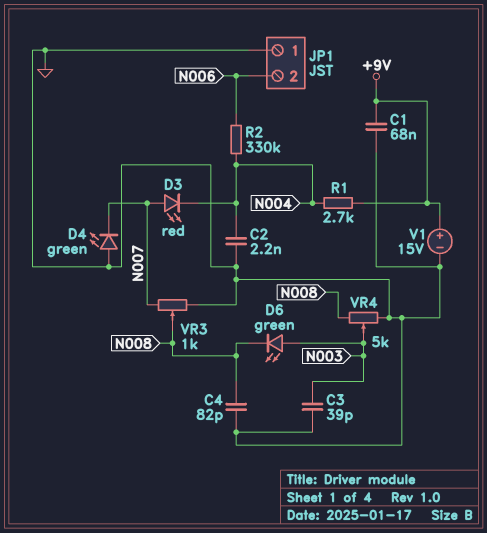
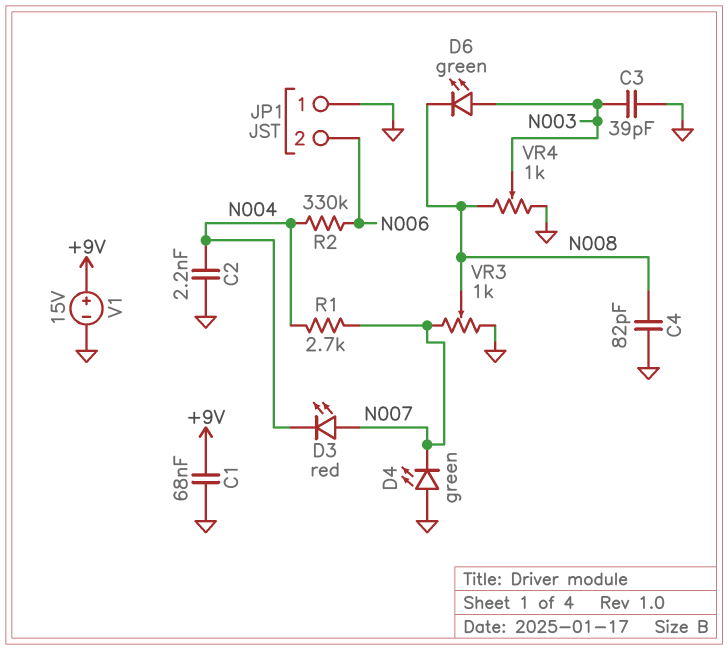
R1: 2.7k (+9V, N004) -> 2.7k (N004, N007)
VR4: 5k (GND, N008, wiper N003) -> 1k (GND, N008, wiper N003)

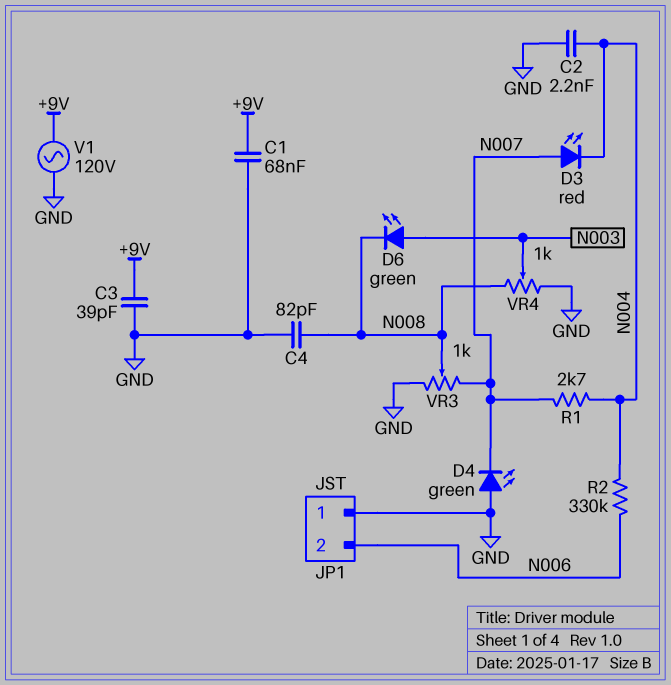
C3: 39pF (GND, N003) -> 39pF (+9V, GND)
V1: 15V (plus +9V, minus GND) -> AC 120V (+9V, GND)

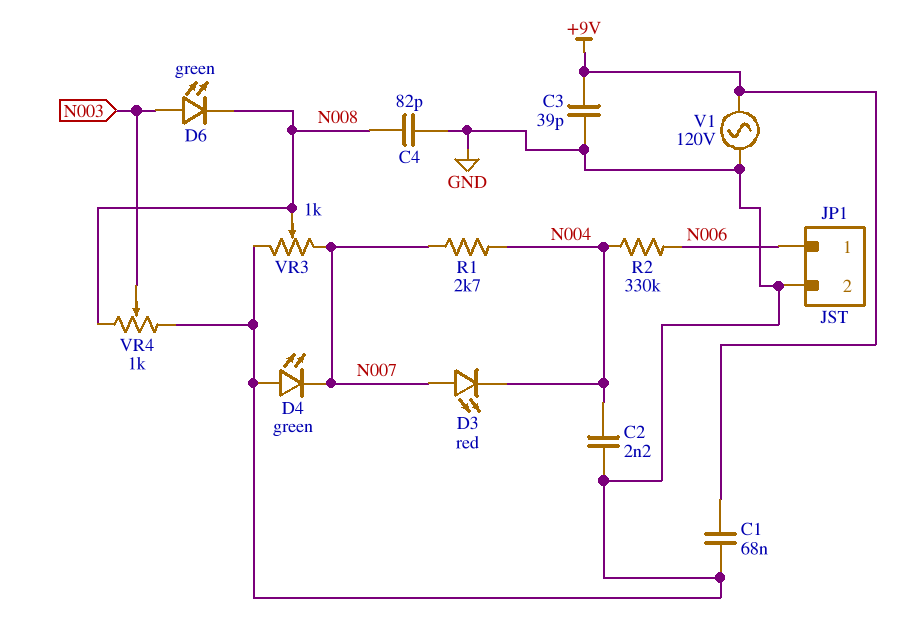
JP1 pin 1: GND -> N006
JP1 pin 2: N006 -> GND

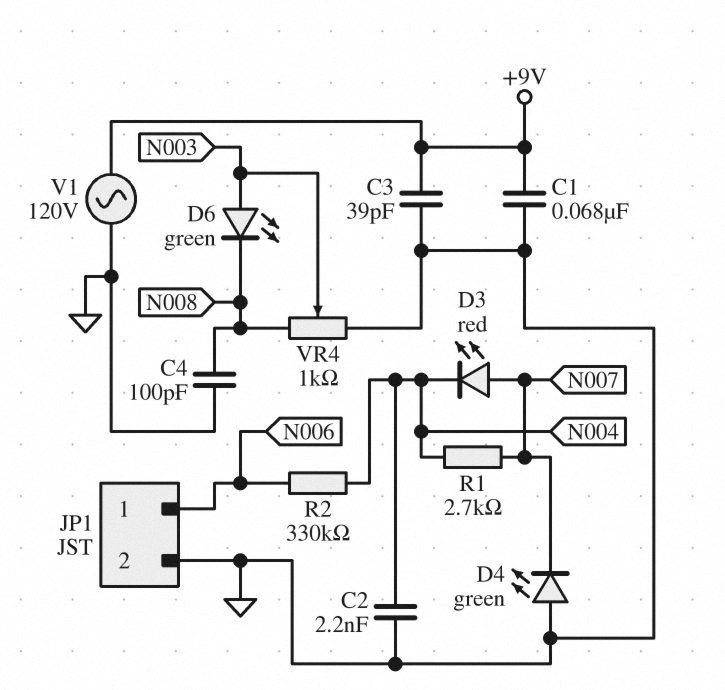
C4: 82pF (GND, N008) -> 100pF (GND, N008)
VR3: 1k (GND, N007, wiper N008) -> none

